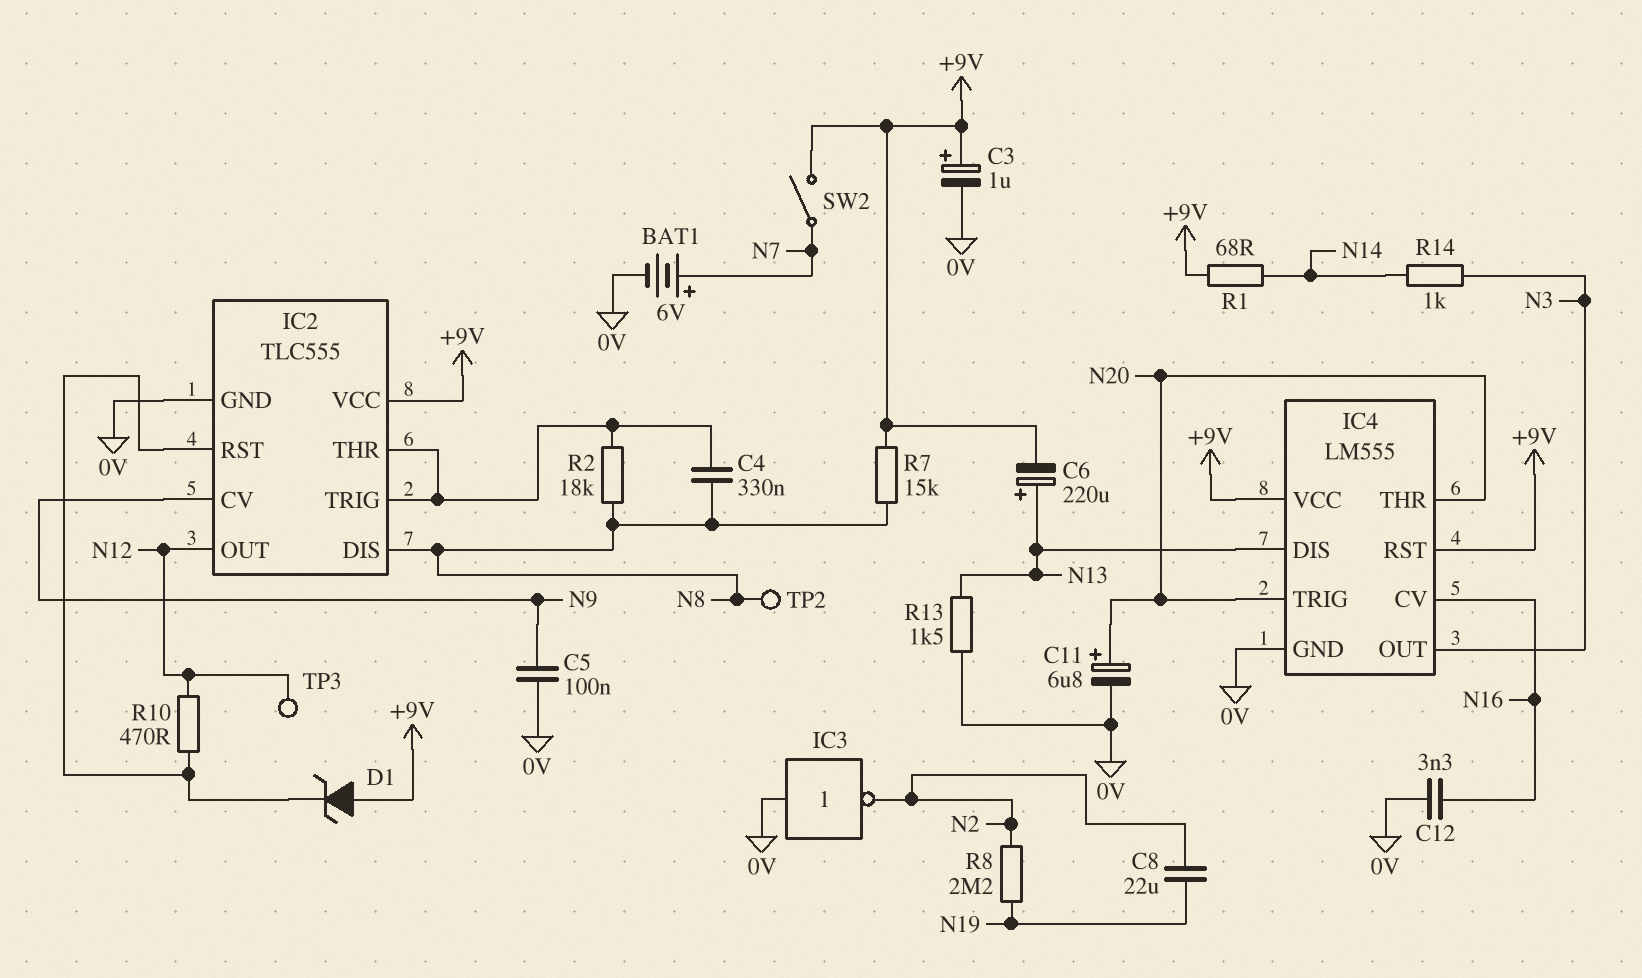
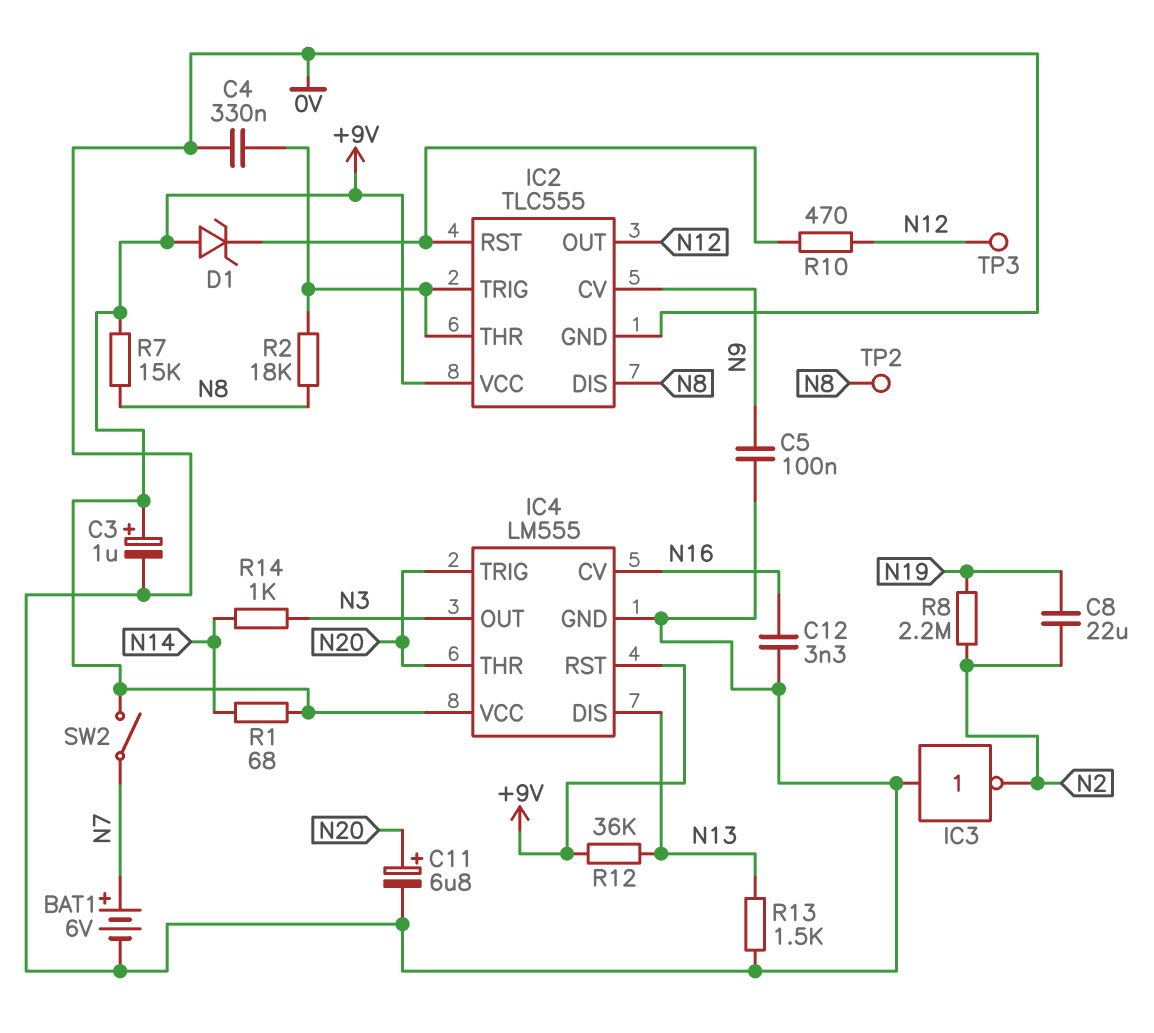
C4: 330nF (IC2/THR, N8) -> 330nF (0V, IC2/THR)
C6: 220uF (plus N13, minus +9V) -> none
R12: none -> 36k (+9V, N13)

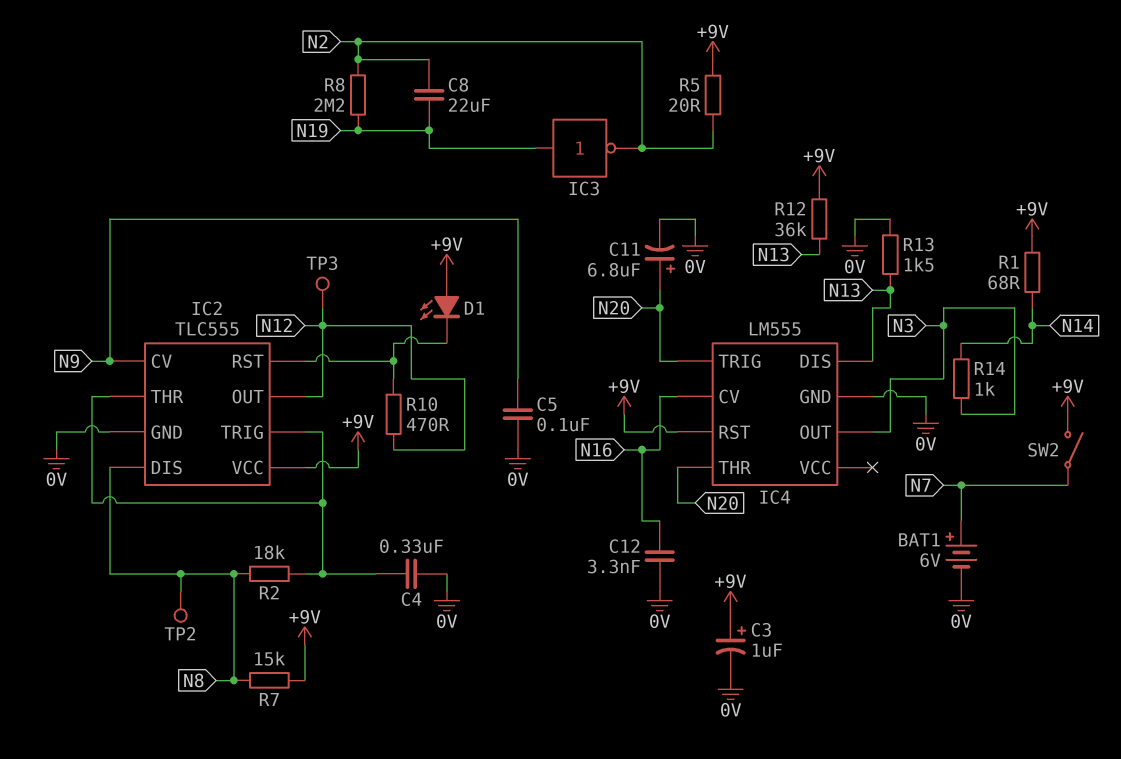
D1: zener (A +9V, K IC2/RST) -> LED (A +9V, K IC2/RST)
IC3: NOT (in 0V, out N2) -> NOT (in N19, out N2)
IC4 pin VCC: +9V -> none
R5: none -> 20 (+9V, N2)

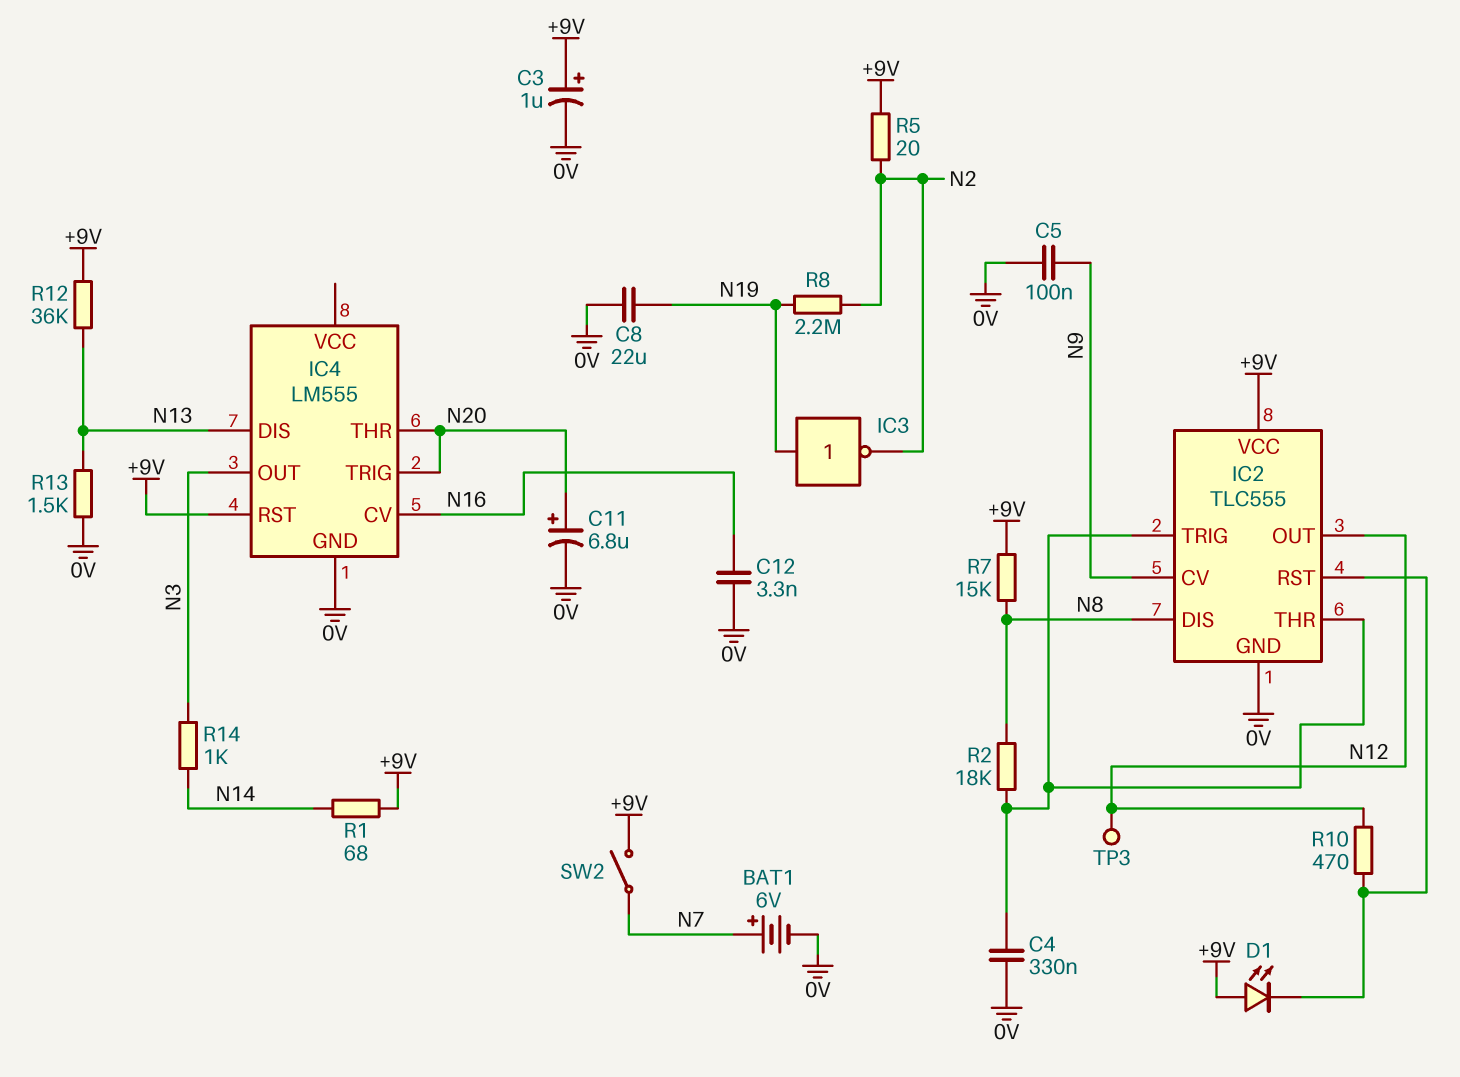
C8: 22uF (N2, N19) -> 22uF (0V, N19)
TP2: test point (N8) -> none

